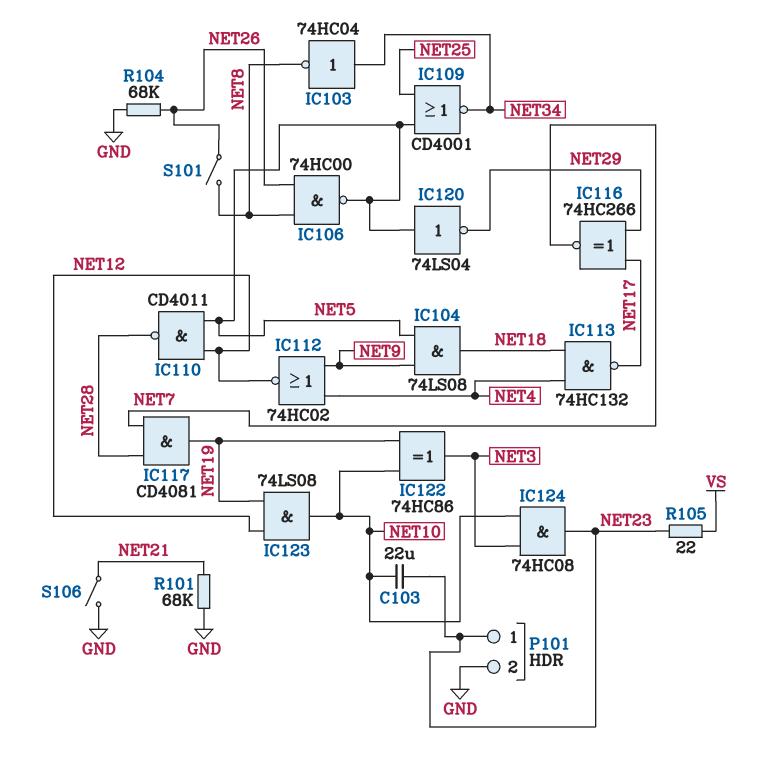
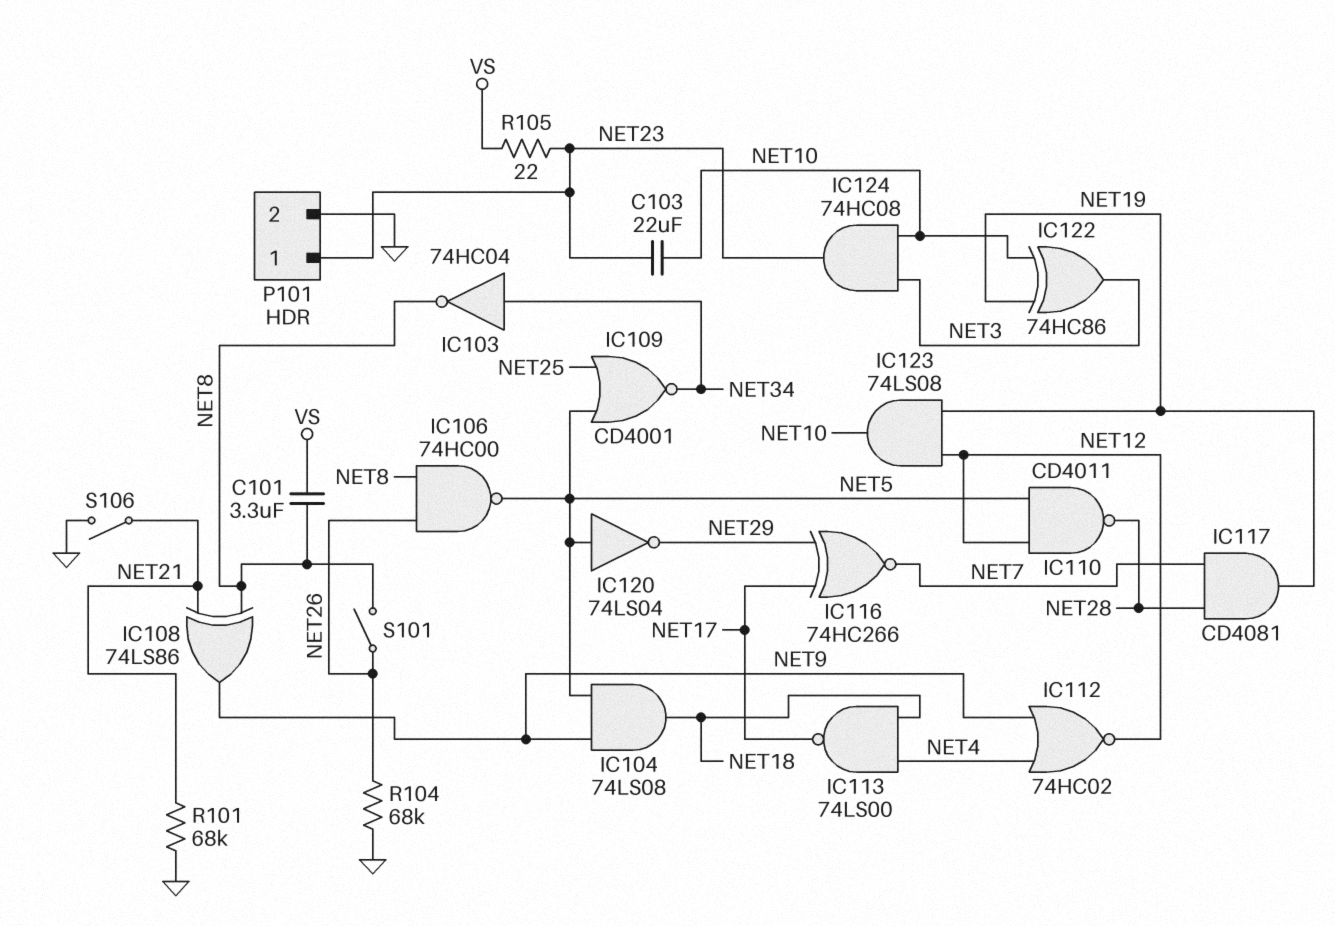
C101: none -> 3.3uF (NET8, VS)
IC108: none -> XOR 74LS86 (in NET8, in NET21, out NET9)
IC113: NAND 74HC132 (in NET4, in NET18, out NET17) -> NAND 74LS00 (in NET4, in NET18, out NET17)

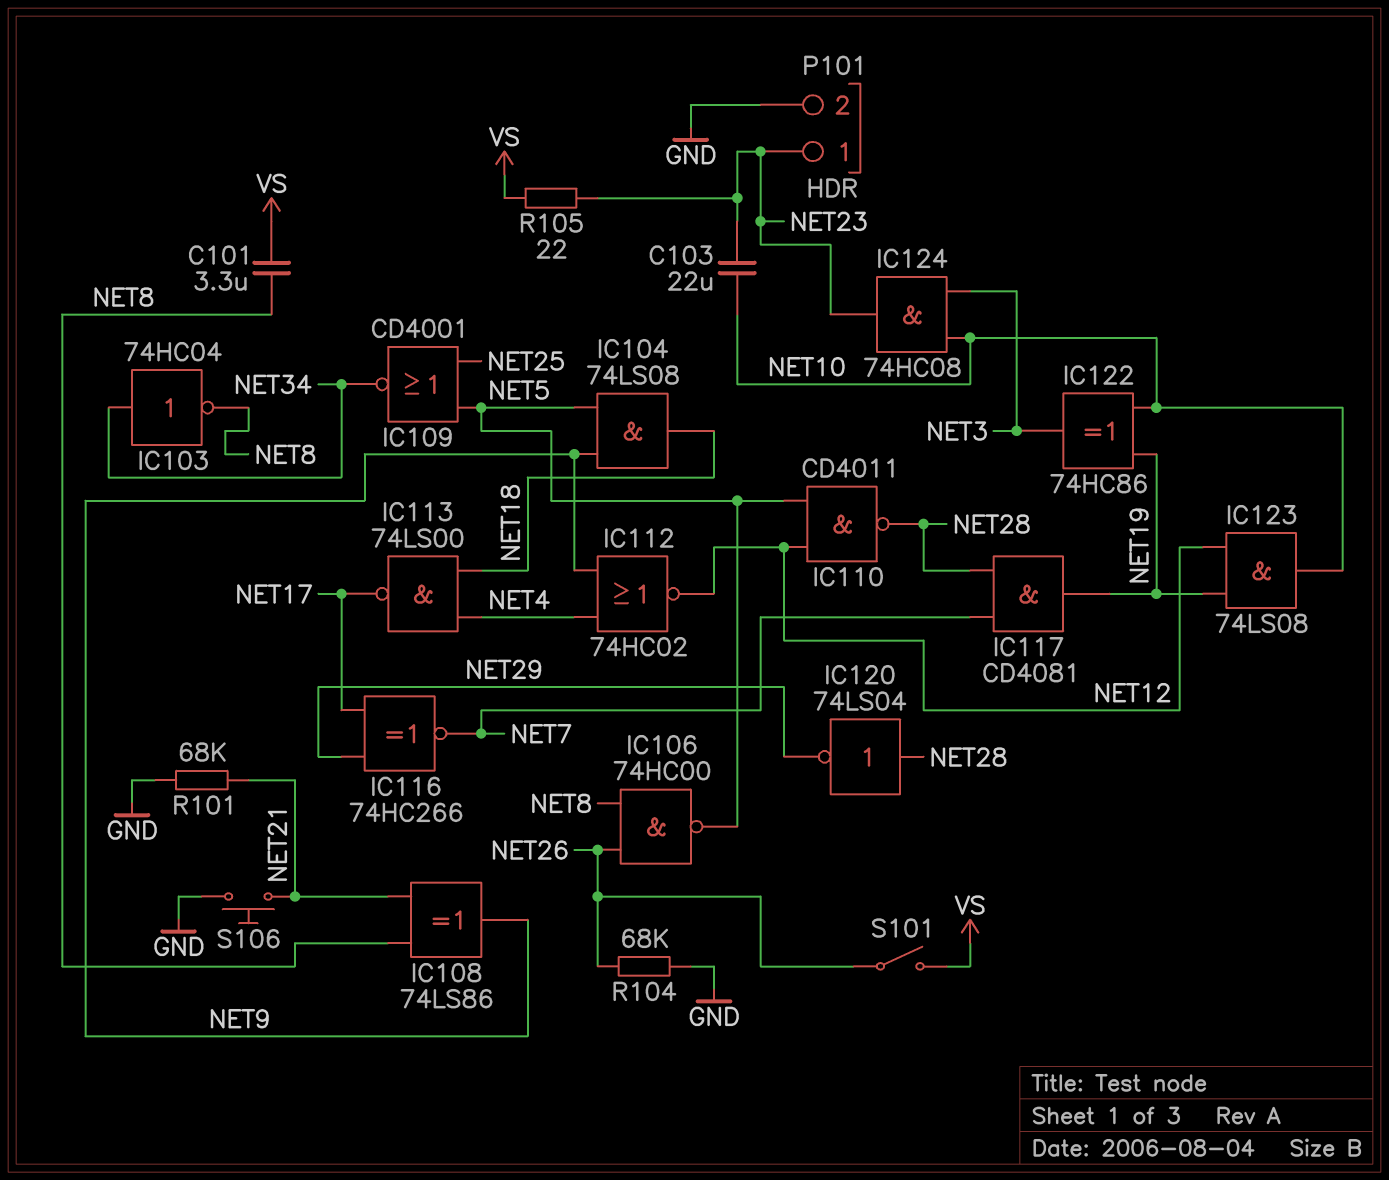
IC120: NOT 74LS04 (in NET5, out NET29) -> NOT 74LS04 (in NET28, out NET29)
S101: switch (NET8, NET26) -> switch (NET26, VS)
S106: switch (GND, NET21) -> button (GND, NET21)

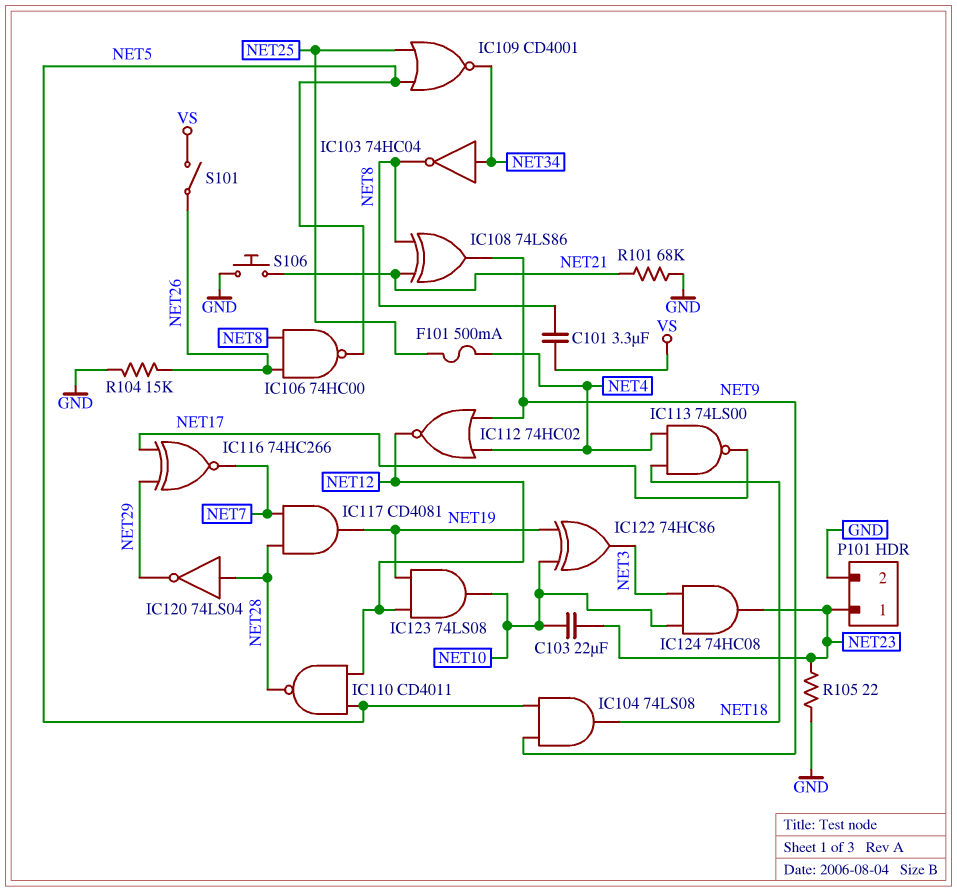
F101: none -> 500mA (NET4, NET25)
R104: 68k (GND, NET26) -> 15k (GND, NET26)
R105: 22 (NET23, VS) -> 22 (GND, NET23)

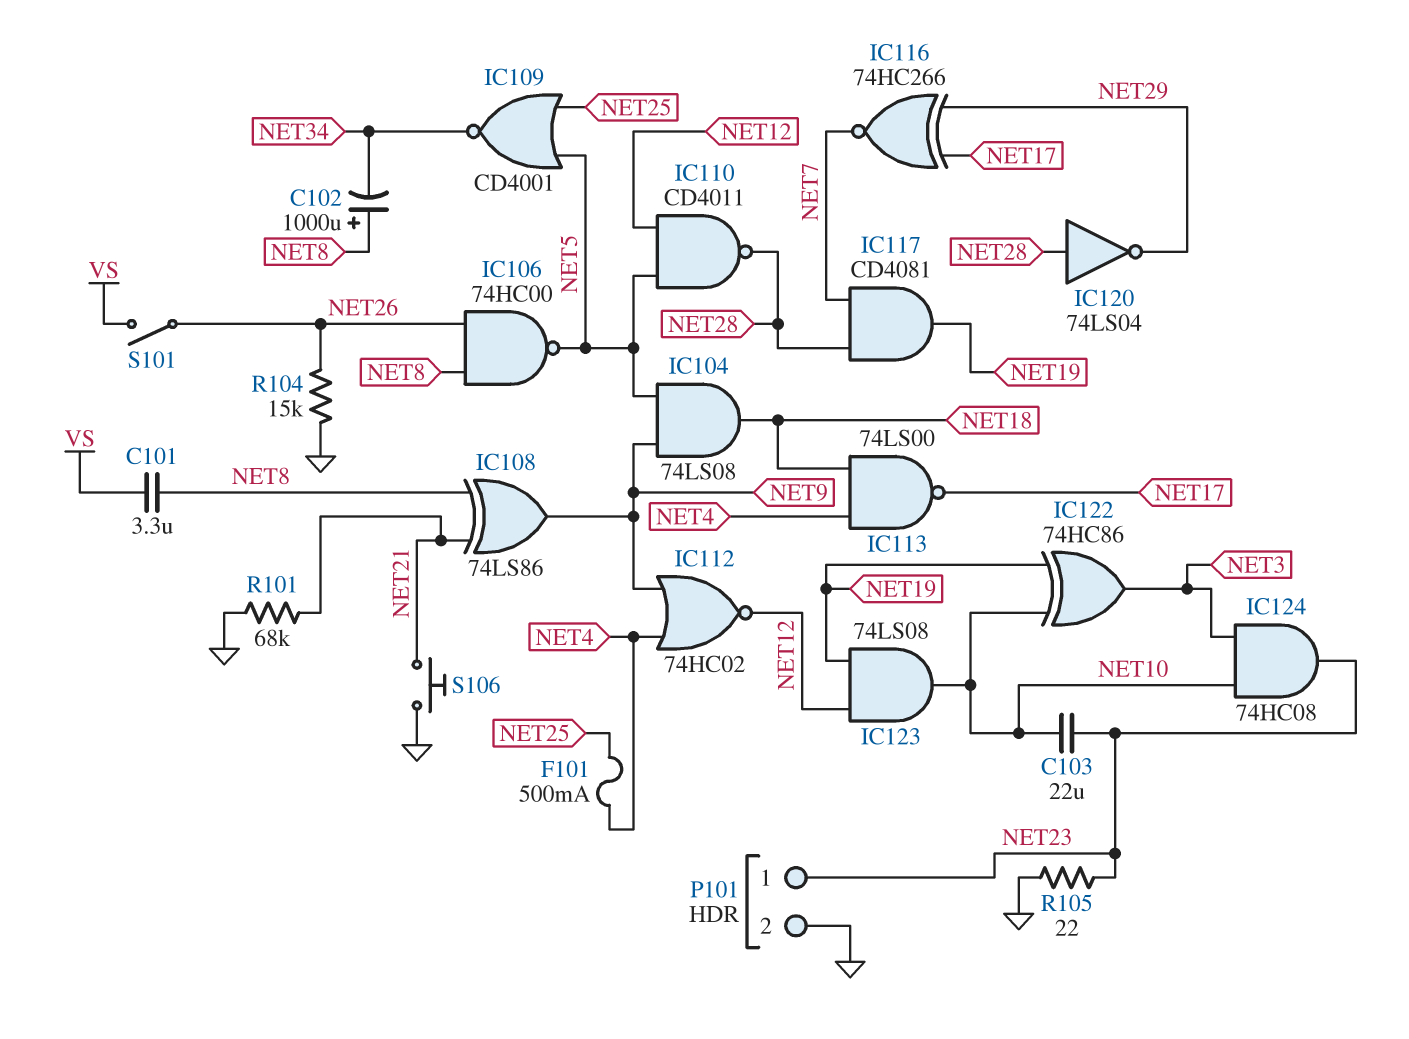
C102: none -> 1000uF (plus NET8, minus NET34)
IC103: NOT 74HC04 (in NET34, out NET8) -> none

